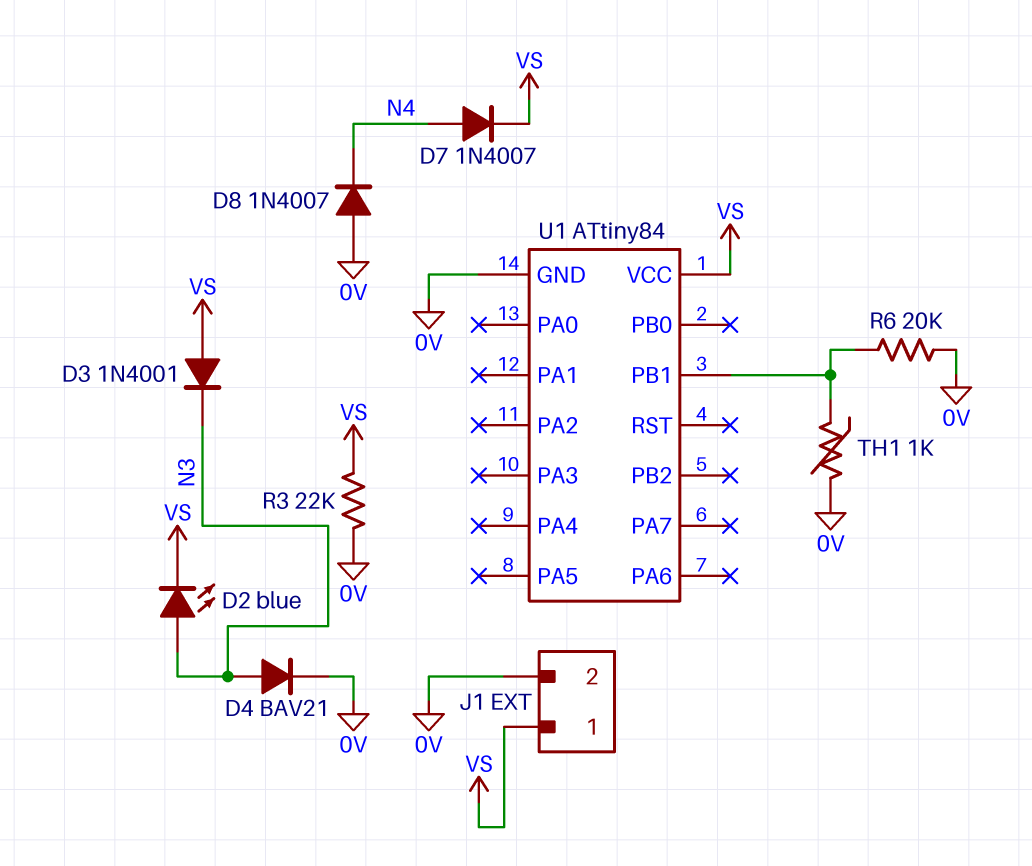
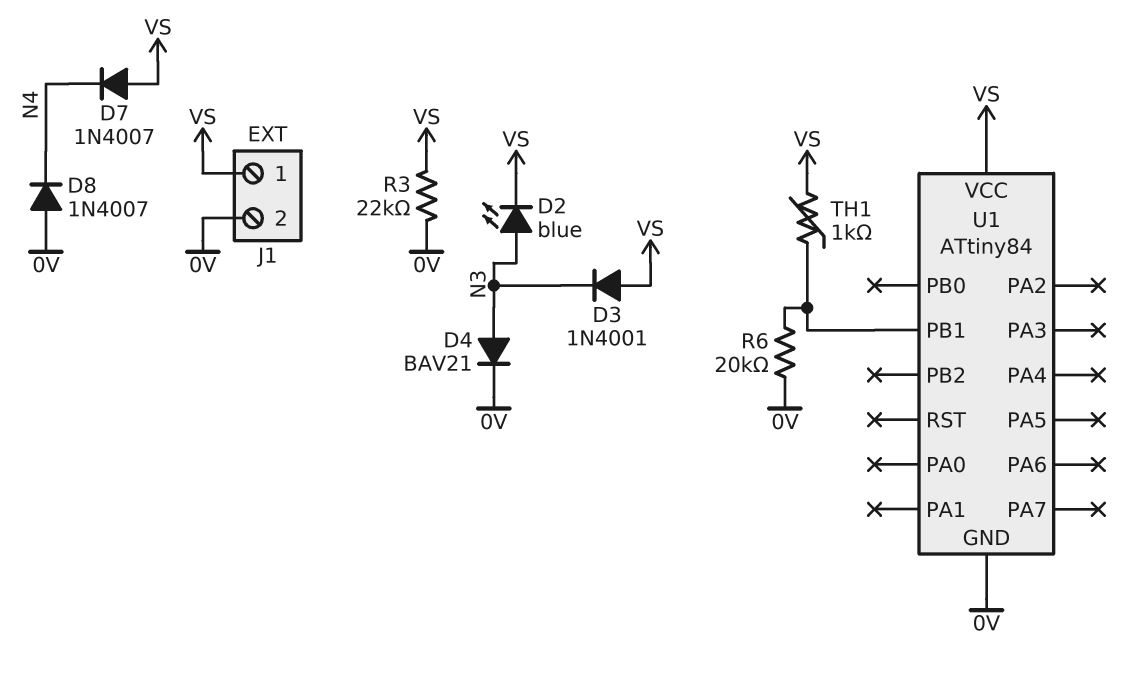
D7: diode 1N4007 (A N4, K VS) -> diode 1N4007 (A VS, K N4)
TH1: 1k (0V, U1/PB1) -> 1k (U1/PB1, VS)

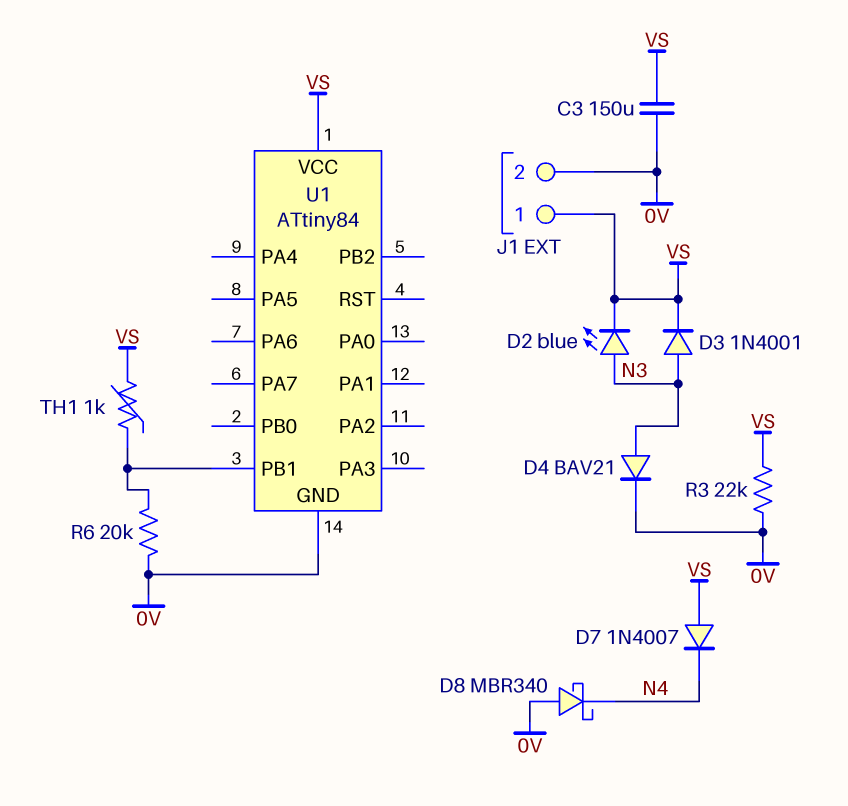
C3: none -> 150uF (0V, VS)
D3: diode 1N4001 (A VS, K N3) -> diode 1N4001 (A N3, K VS)
D8: diode 1N4007 (A 0V, K N4) -> schottky MBR340 (A 0V, K N4)

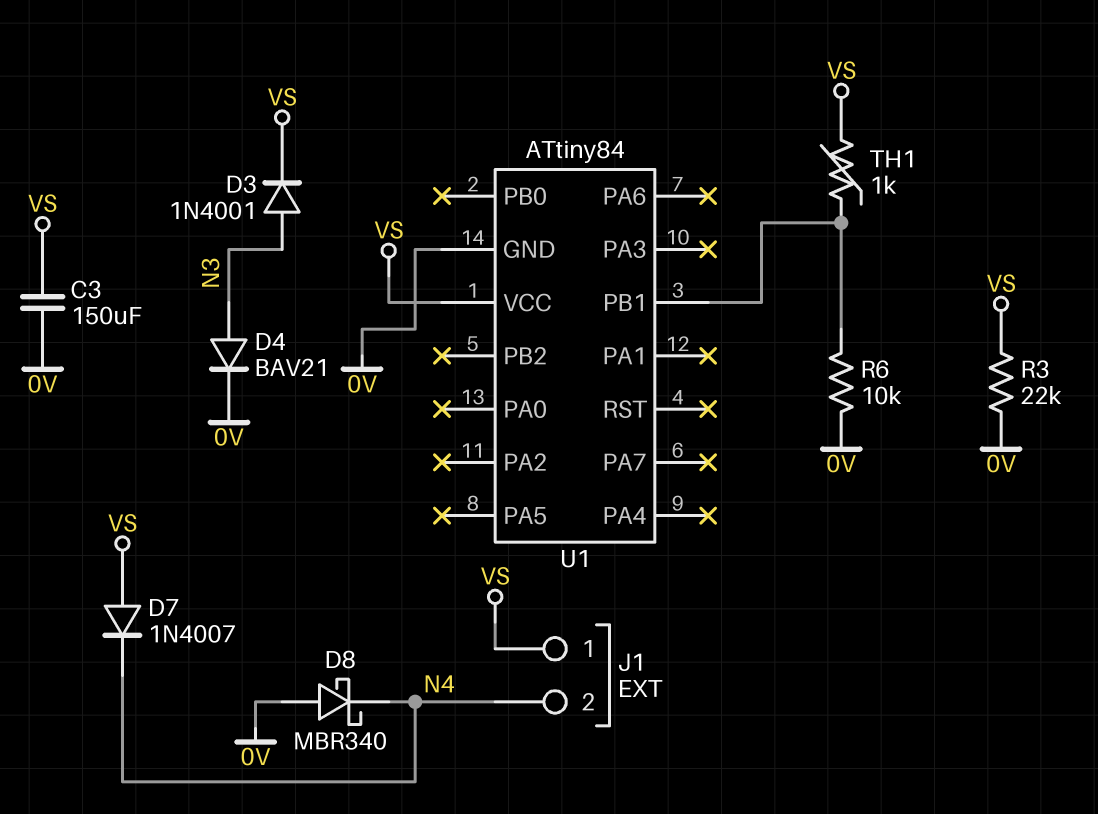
D2: LED blue (A N3, K VS) -> none
J1 pin 2: 0V -> N4
R6: 20k (0V, U1/PB1) -> 10k (0V, U1/PB1)

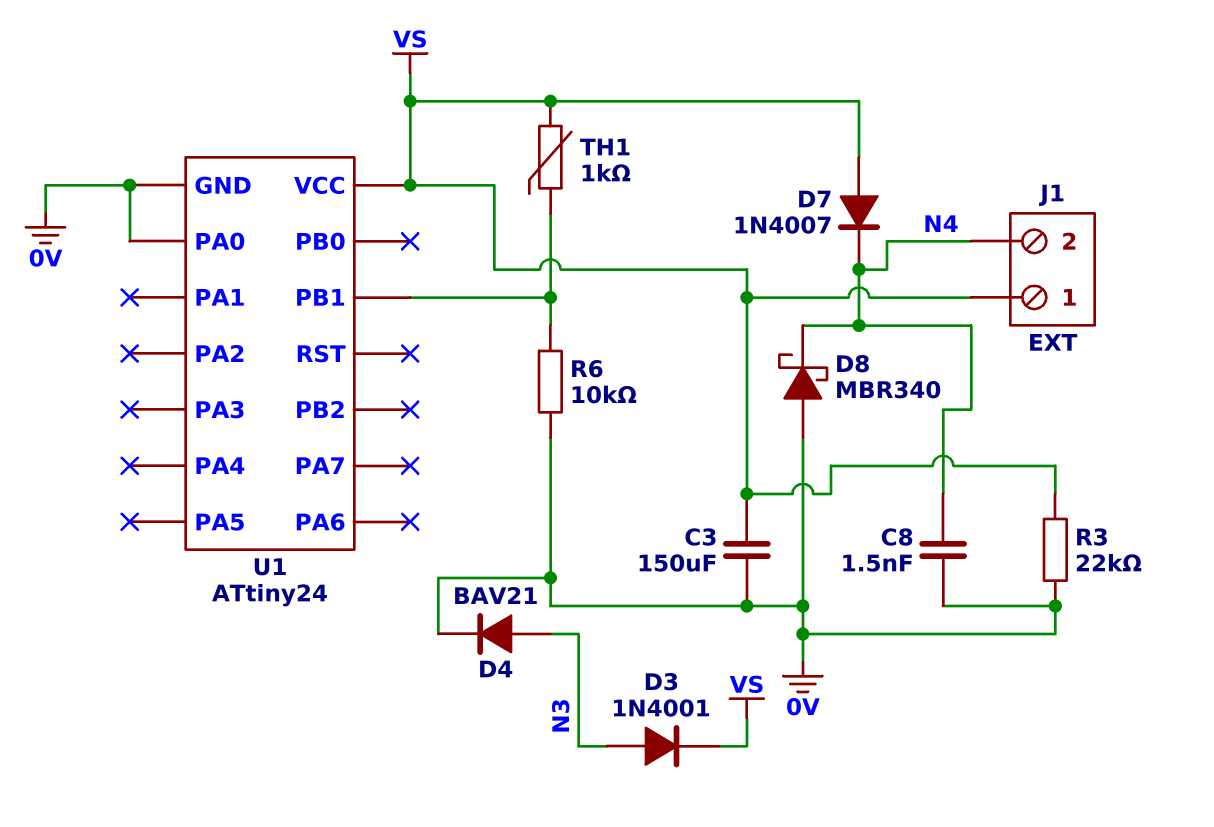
C8: none -> 1.5nF (0V, N4)
U1: ATtiny84 -> ATtiny24
U1 pin PA0: none -> 0V

